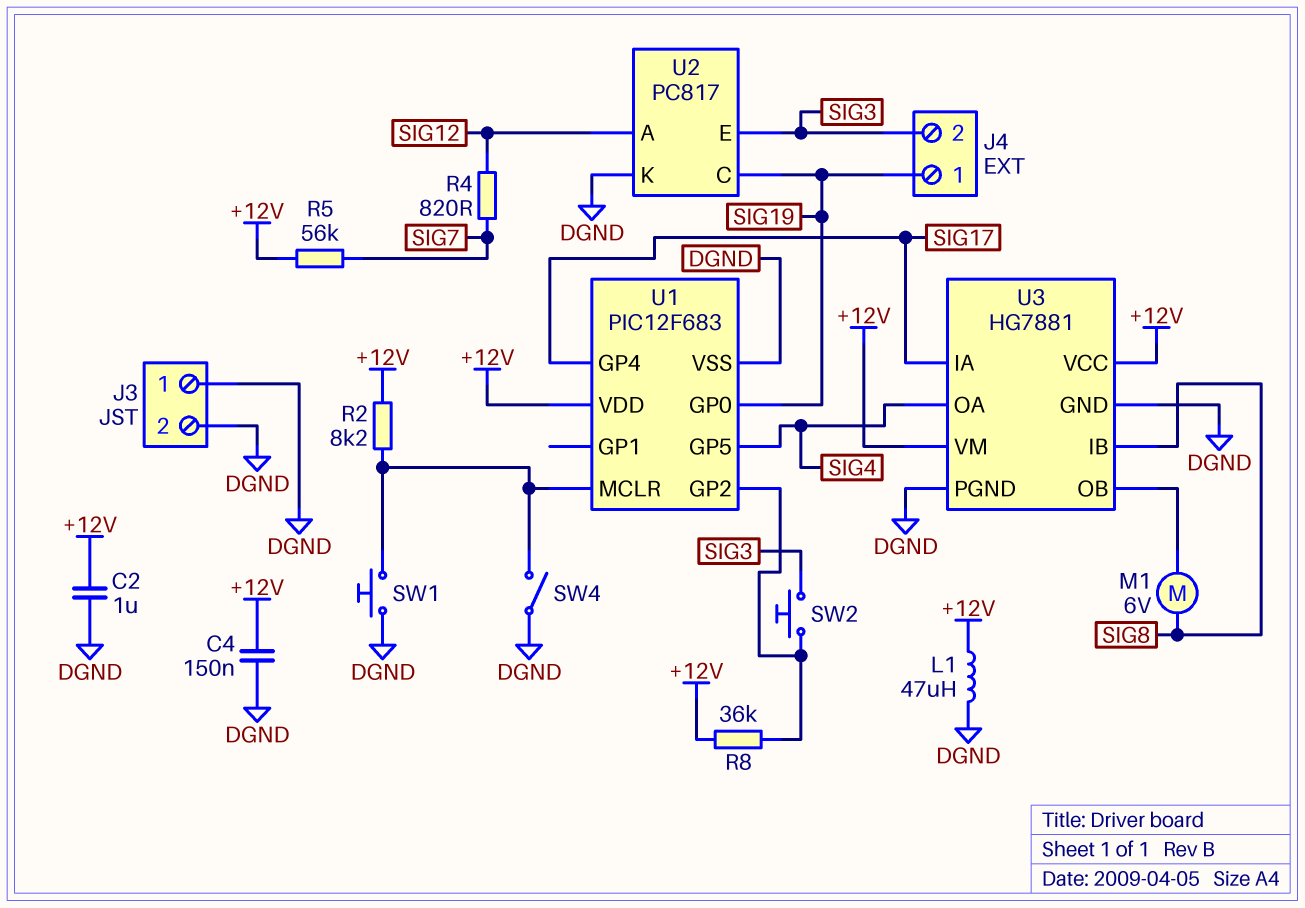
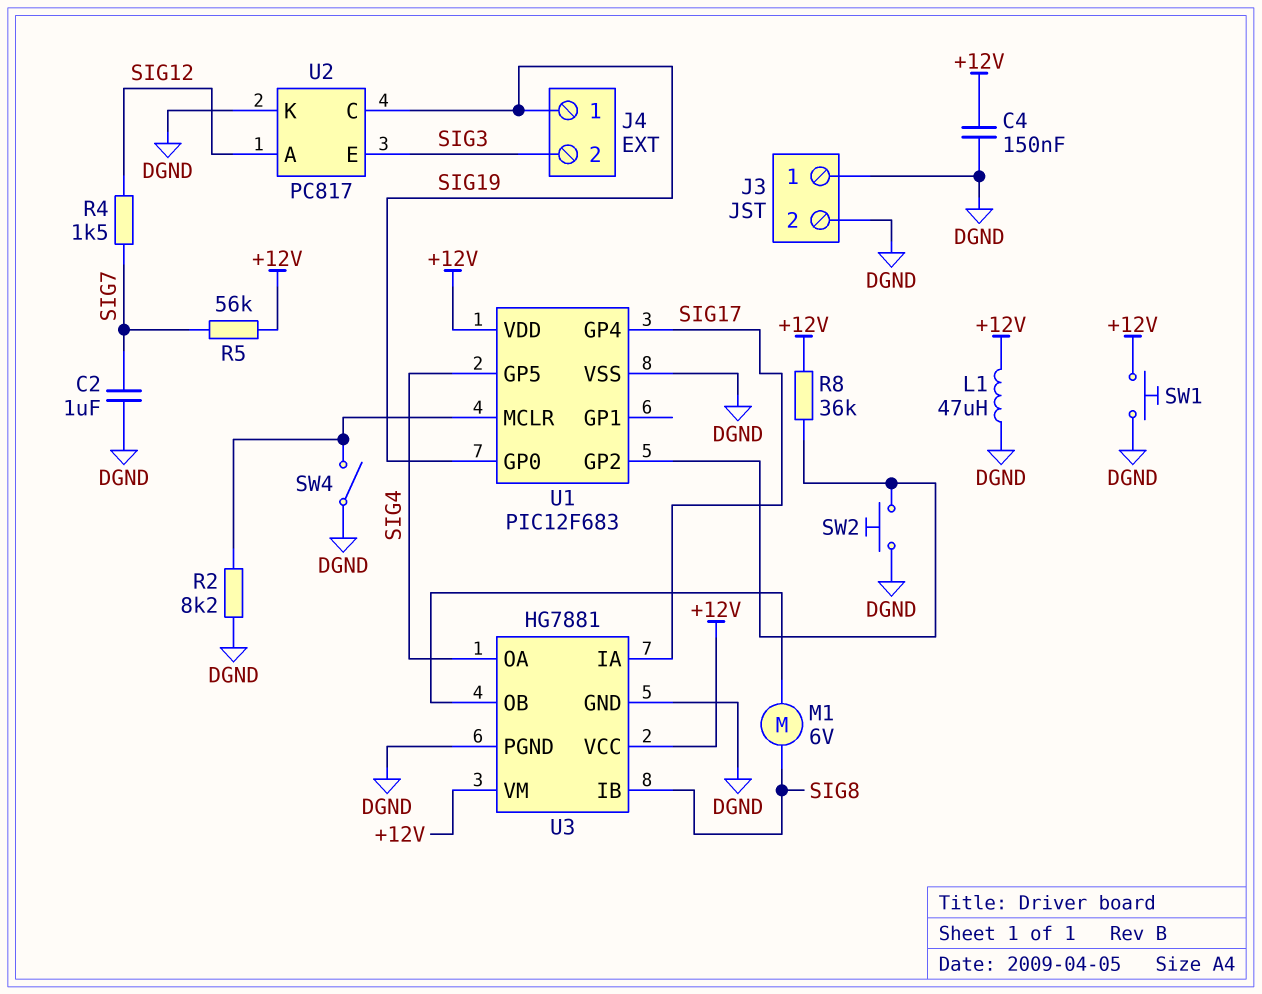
C2: 1uF (+12V, DGND) -> 1uF (DGND, SIG7)
R2: 8.2k (+12V, U1/MCLR) -> 8.2k (DGND, U1/MCLR)
R4: 820 (SIG7, SIG12) -> 1.5k (SIG7, SIG12)
SW1: button (DGND, U1/MCLR) -> button (+12V, DGND)
SW2: button (SIG3, U1/GP2) -> button (DGND, U1/GP2)

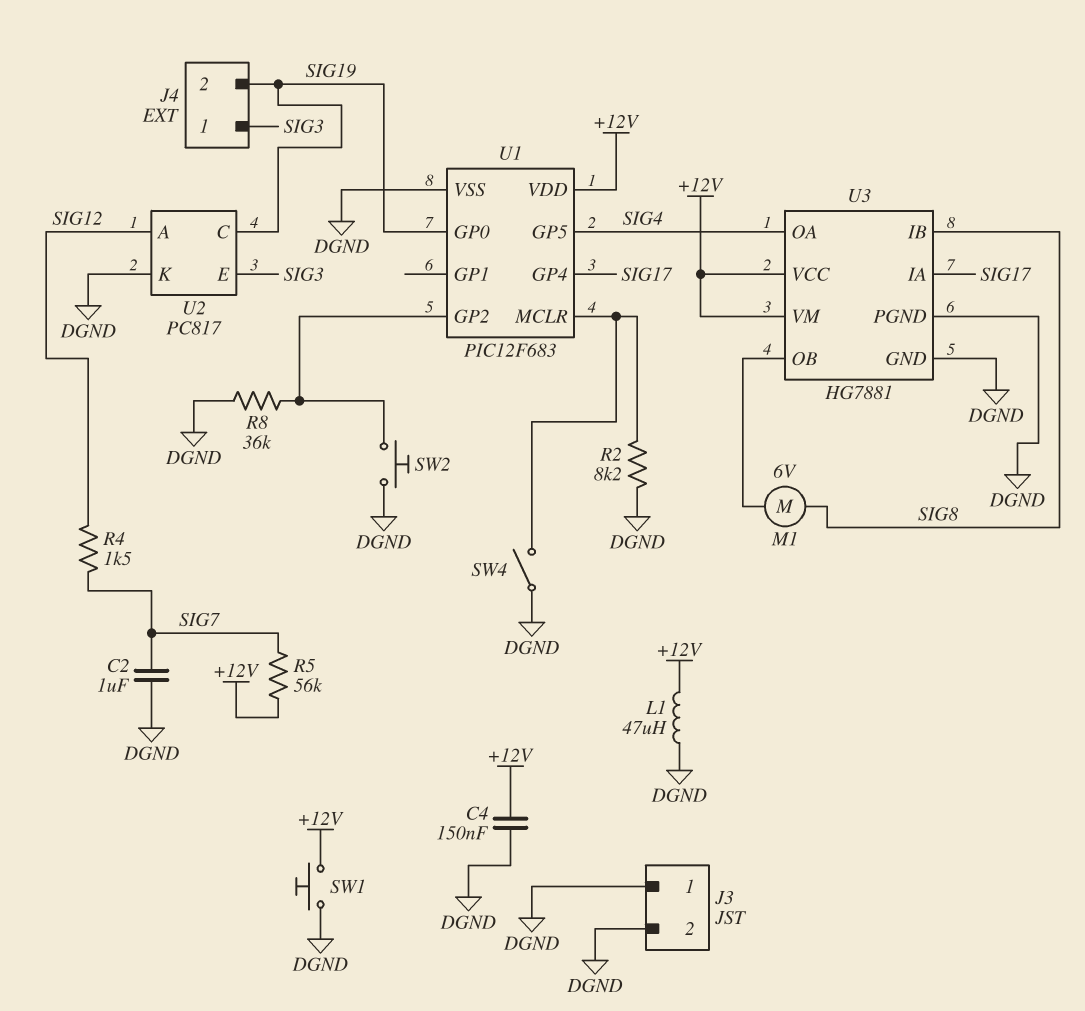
J4 pin 1: SIG19 -> SIG3
J4 pin 2: SIG3 -> SIG19
R8: 36k (+12V, U1/GP2) -> 36k (DGND, U1/GP2)

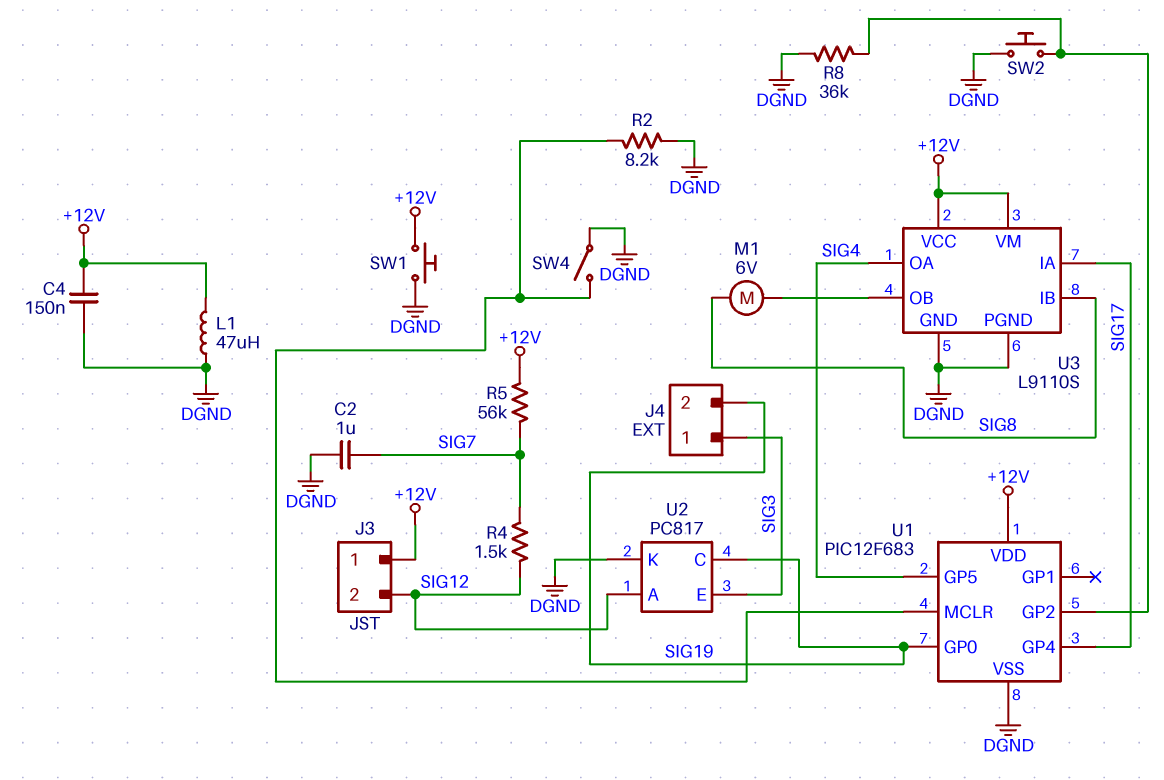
J3 pin 1: DGND -> +12V
J3 pin 2: DGND -> SIG12
U3: HG7881 -> L9110S

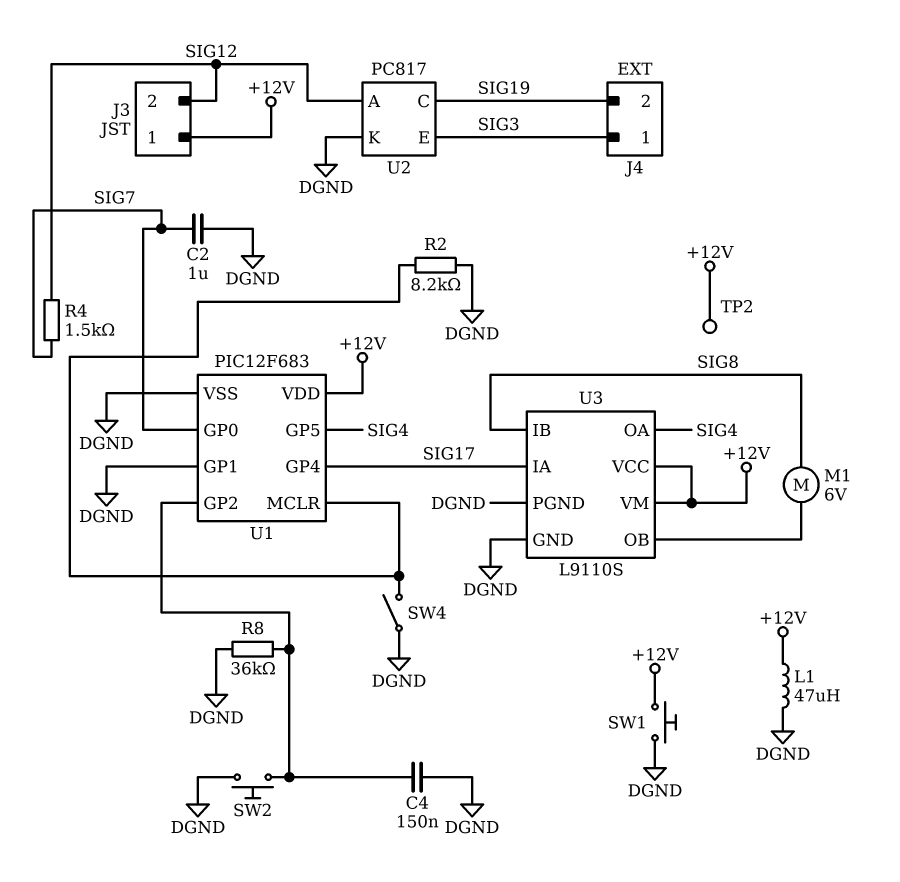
C4: 150nF (+12V, DGND) -> 150nF (DGND, U1/GP2)
R5: 56k (+12V, SIG7) -> none
TP2: none -> test point (+12V)
U1 pin GP0: SIG19 -> SIG7
U1 pin GP1: none -> DGND

